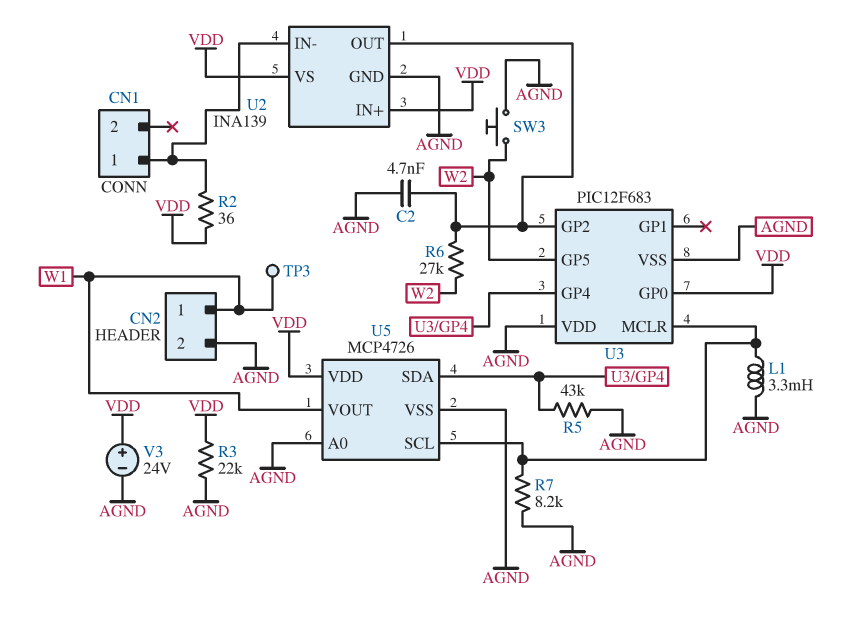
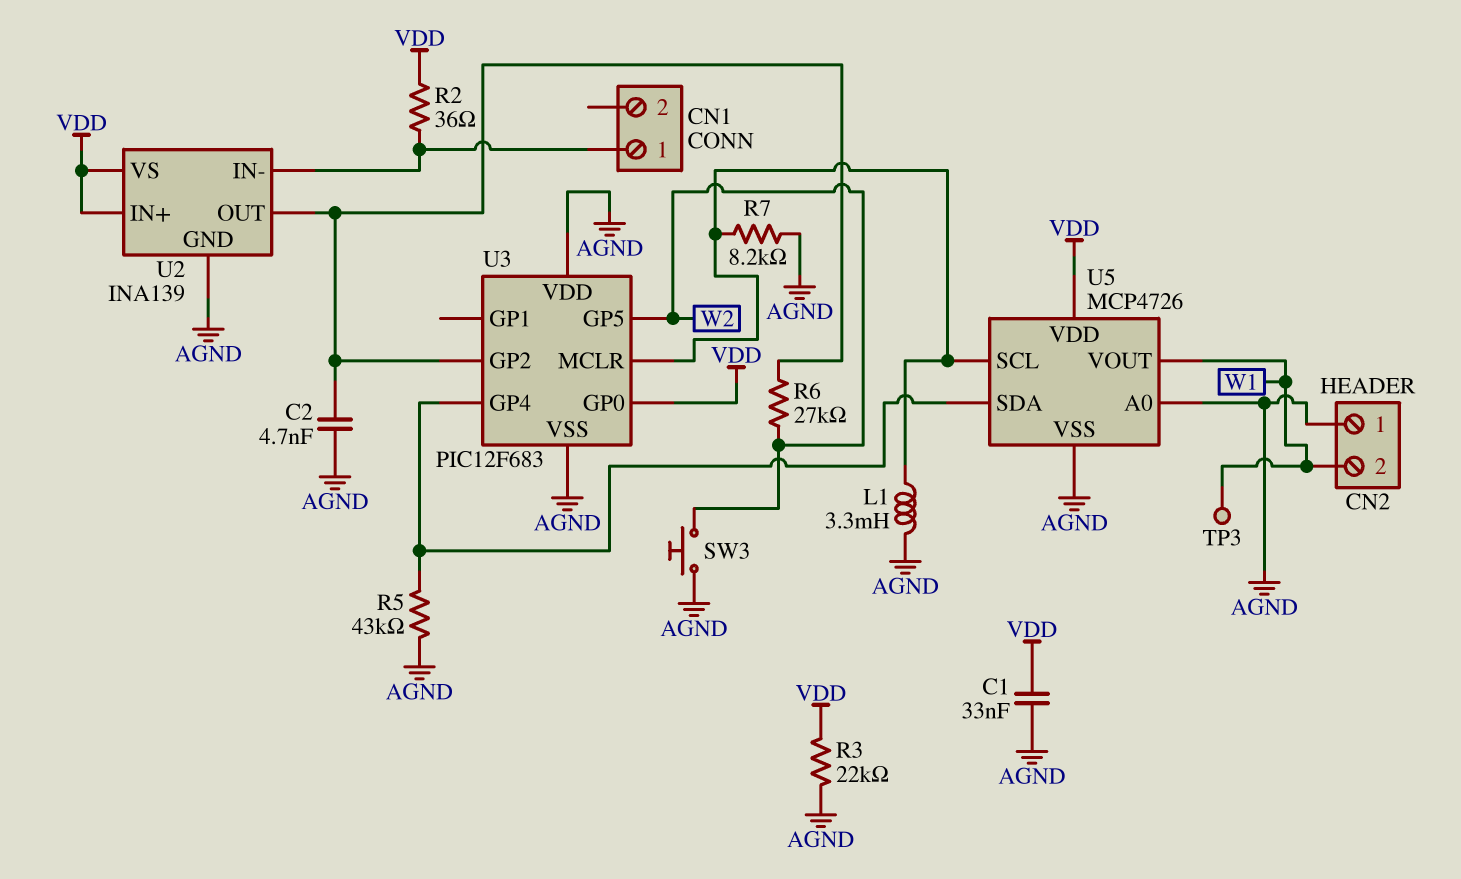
C1: none -> 33nF (AGND, VDD)
CN2 pin 1: W1 -> AGND
CN2 pin 2: AGND -> W1
V3: 24V (plus VDD, minus AGND) -> none

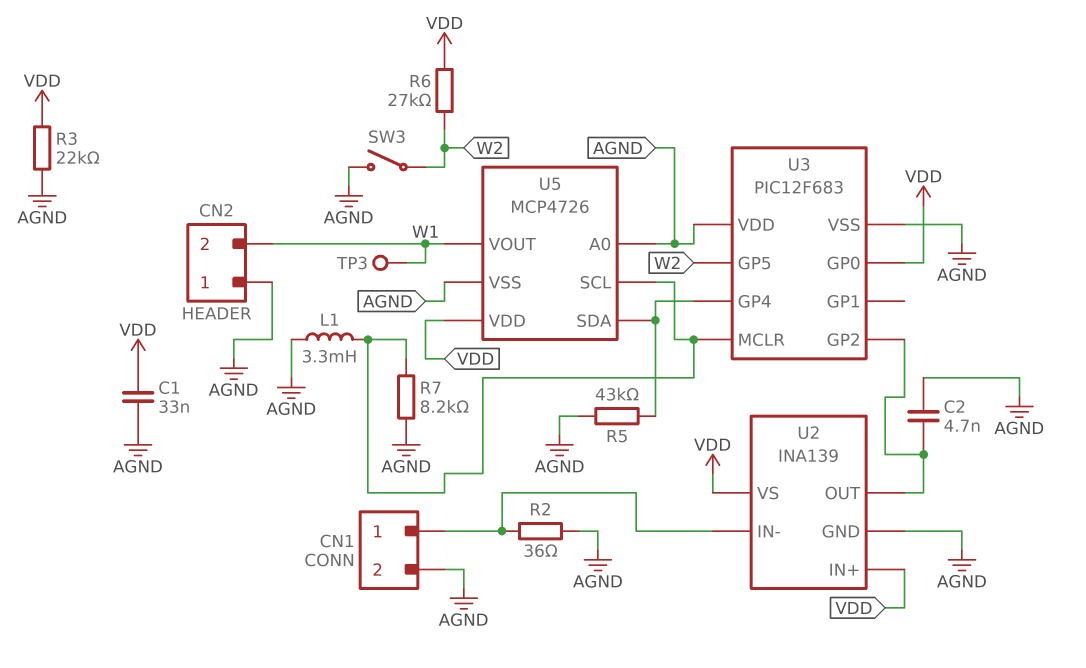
CN1 pin 2: none -> AGND
R2: 36 (CN1/1, VDD) -> 36 (AGND, CN1/1)
R6: 27k (U2/OUT, W2) -> 27k (VDD, W2)
SW3: button (AGND, W2) -> switch (AGND, W2)

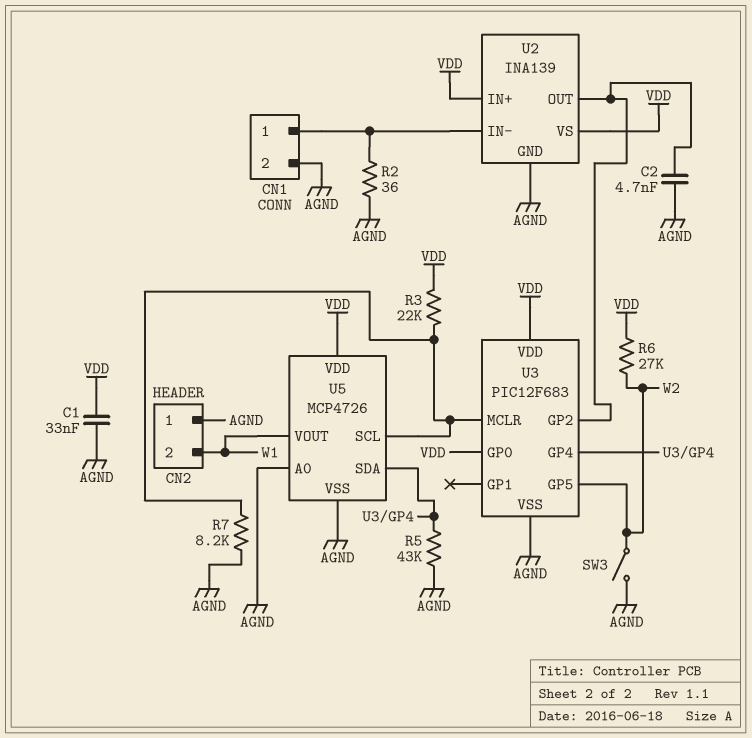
L1: 3.3mH (AGND, U3/MCLR) -> none
R3: 22k (AGND, VDD) -> 22k (U3/MCLR, VDD)
TP3: test point (W1) -> none
U3 pin VDD: AGND -> VDD

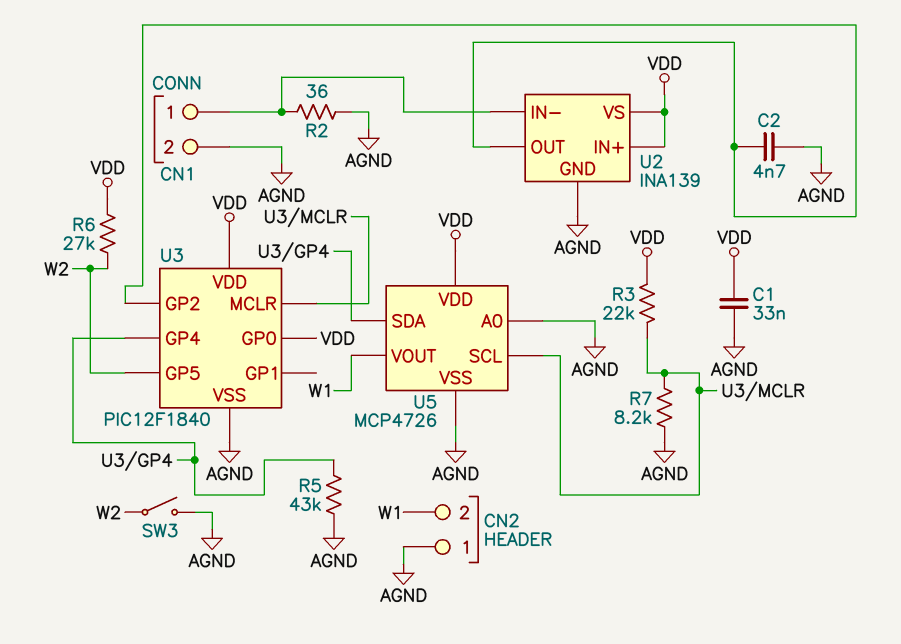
U3: PIC12F683 -> PIC12F1840

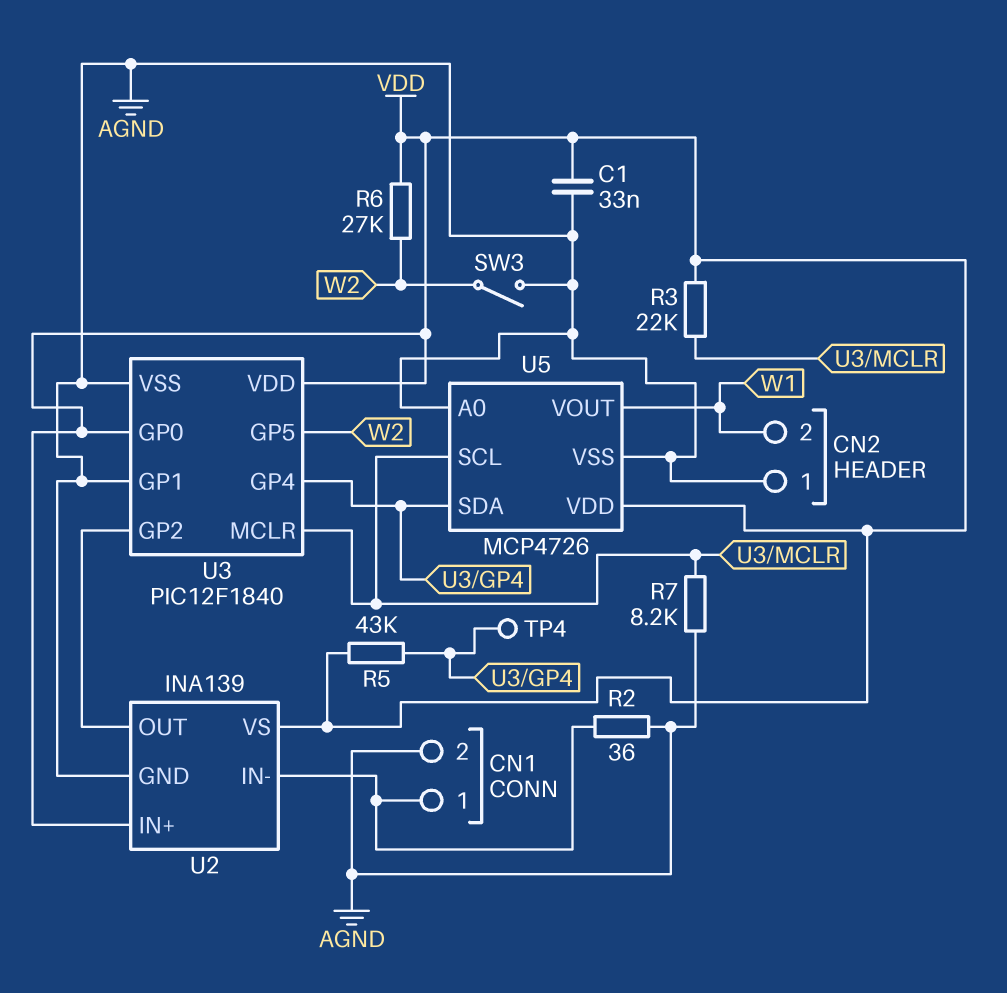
C2: 4.7nF (AGND, U2/OUT) -> none
R5: 43k (AGND, U3/GP4) -> 43k (U3/GP4, VDD)
TP4: none -> test point (U3/GP4)
U3 pin GP1: none -> AGND

